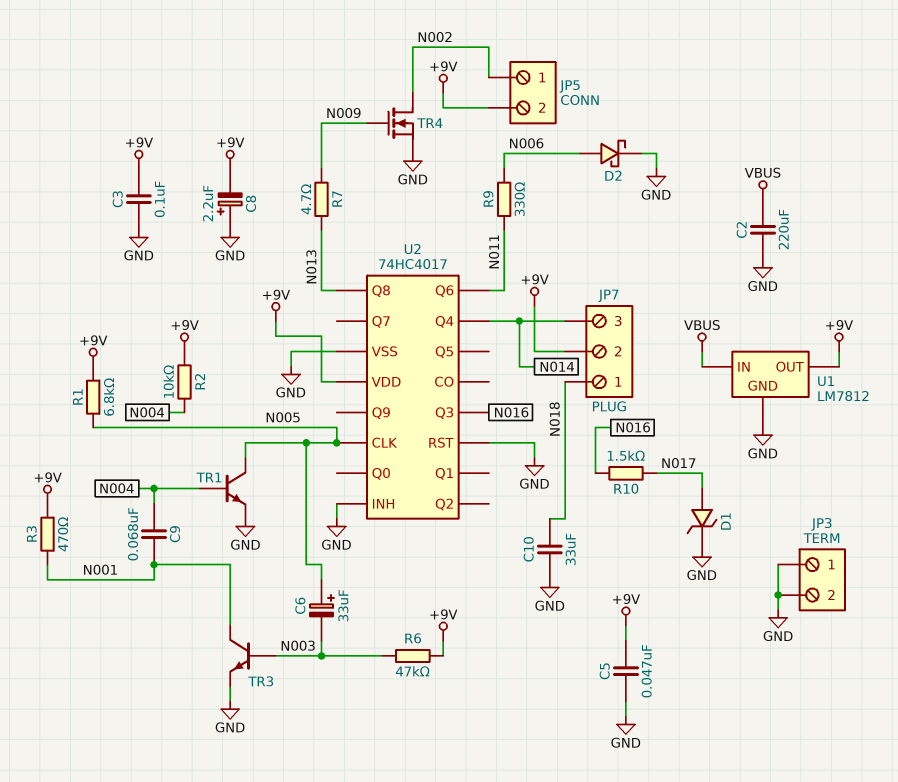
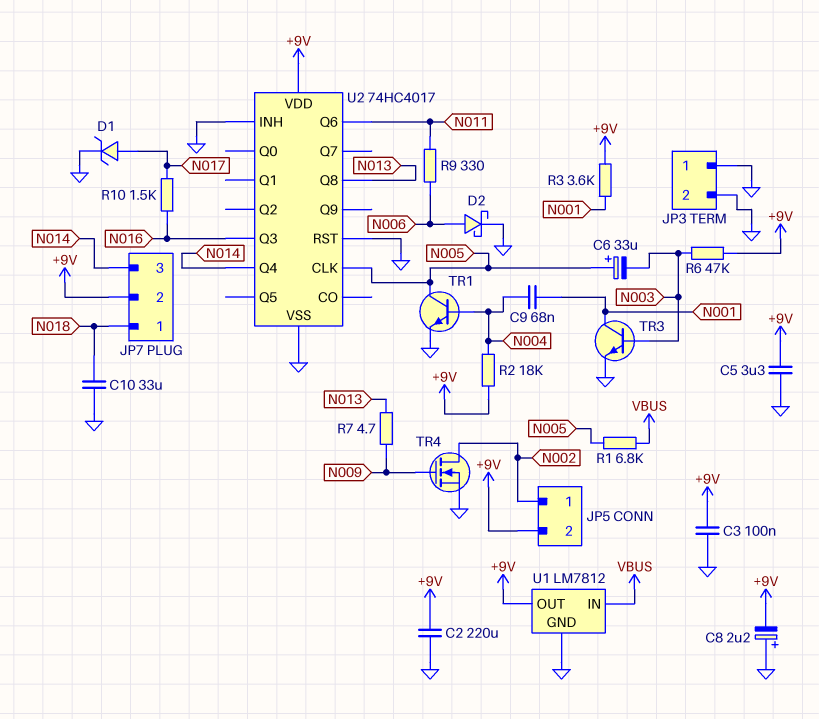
C2: 220uF (GND, VBUS) -> 220uF (+9V, GND)
C5: 47nF (+9V, GND) -> 3.3uF (+9V, GND)
R1: 6.8k (+9V, N005) -> 6.8k (N005, VBUS)
R2: 10k (+9V, N004) -> 18k (+9V, N004)
R3: 470 (+9V, N001) -> 3.6k (+9V, N001)

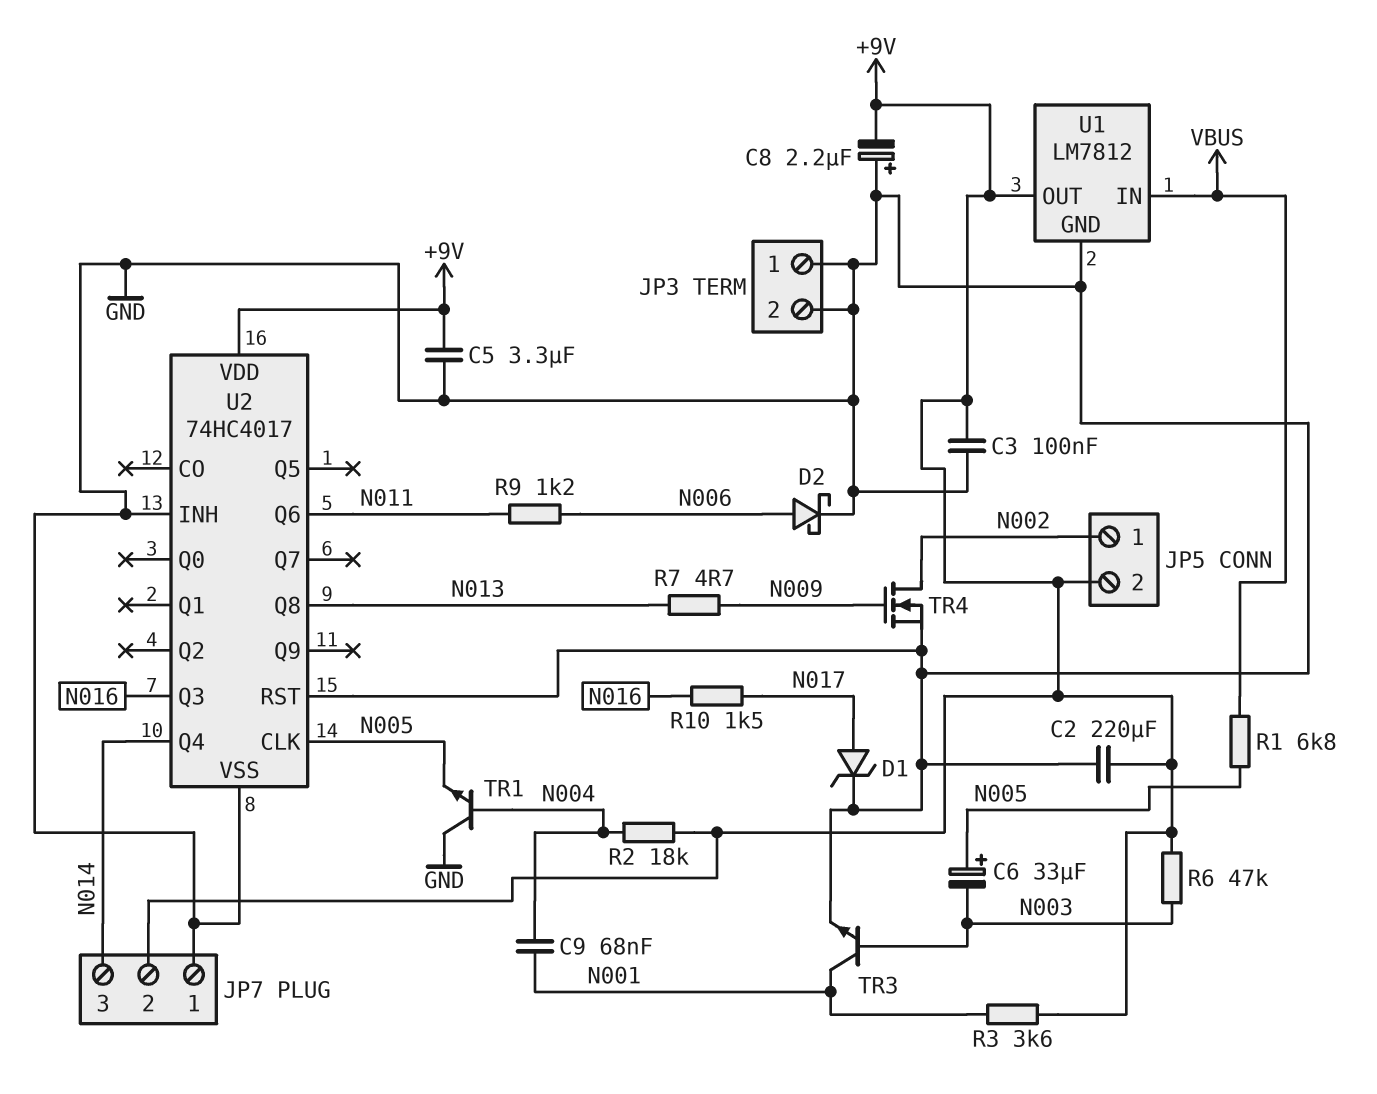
C10: 33uF (GND, N018) -> none
JP7 pin 1: N018 -> GND
R9: 330 (N006, N011) -> 1.2k (N006, N011)
TR1: NPN (B N004, C N005, E GND) -> NPN (B N004, C GND, E N005)

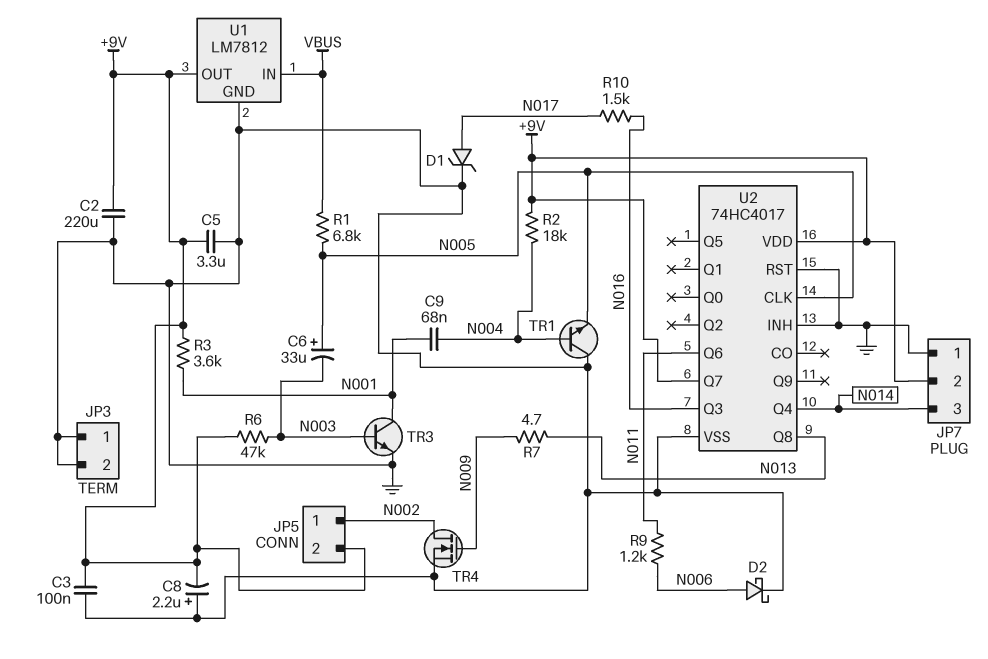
U2 pin Q7: none -> +9V

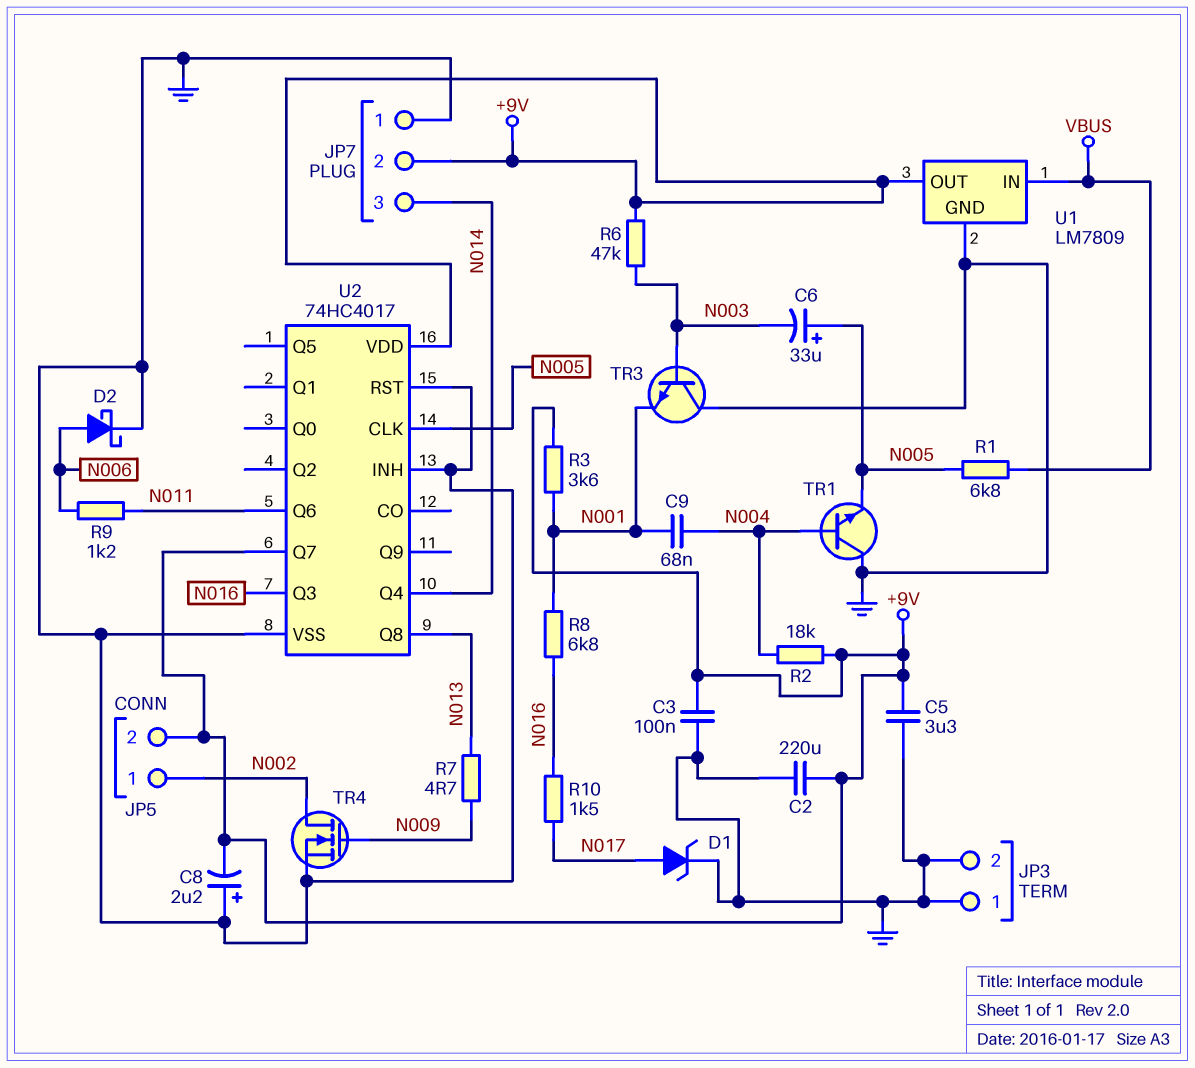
R8: none -> 6.8k (N001, N016)
TR3: NPN (B N003, C N001, E GND) -> NPN (B N003, C GND, E N001)
U1: LM7812 -> LM7809

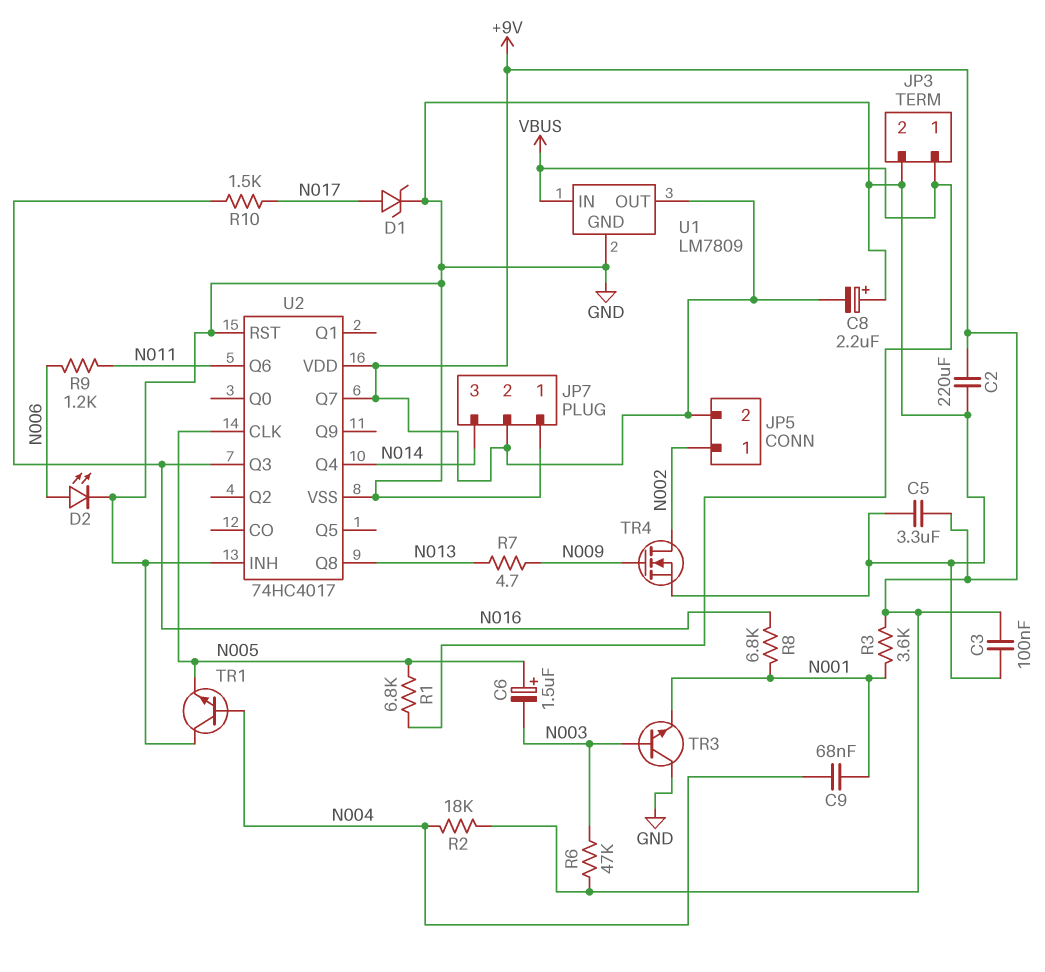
C6: 33uF (plus N005, minus N003) -> 1.5uF (plus N005, minus N003)
D2: schottky (A N006, K GND) -> LED (A N006, K GND)
JP3 pin 1: GND -> VBUS

